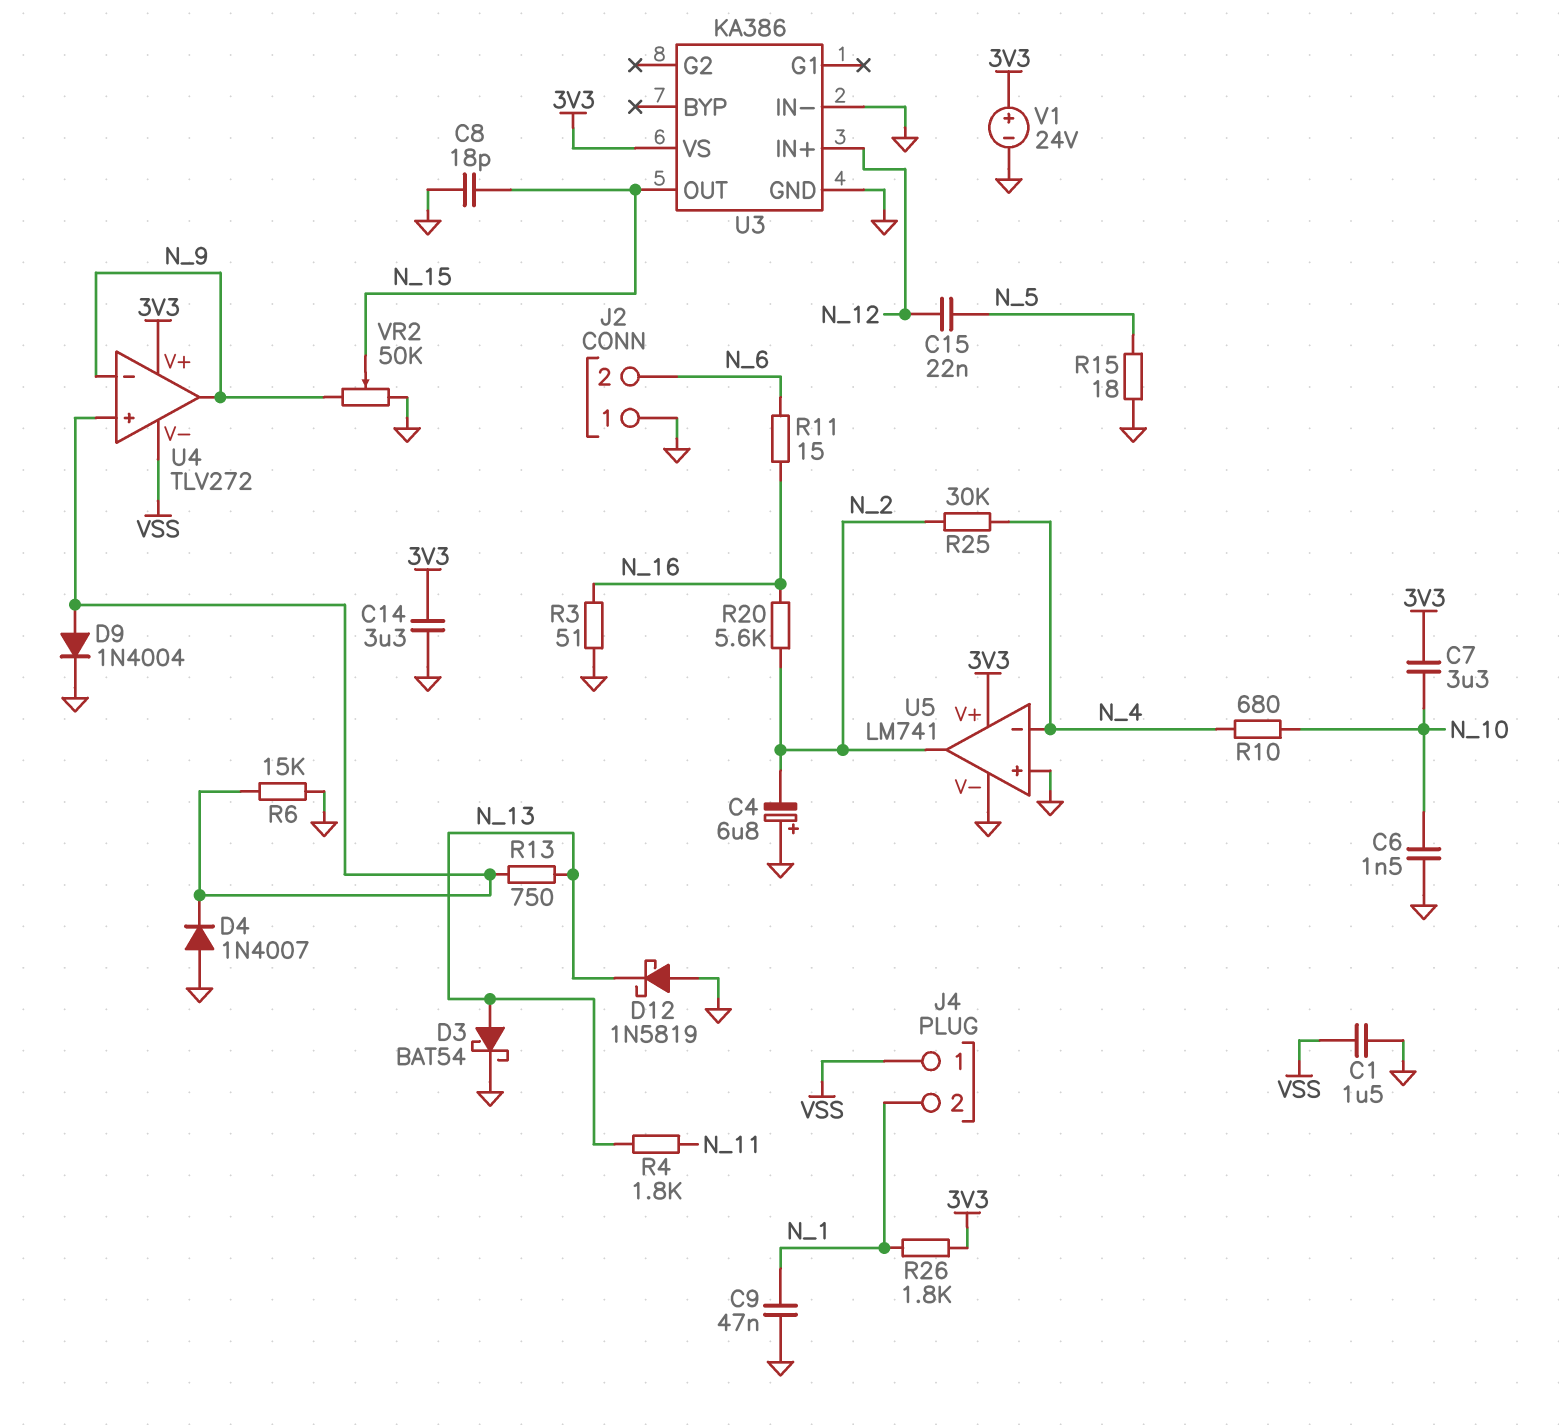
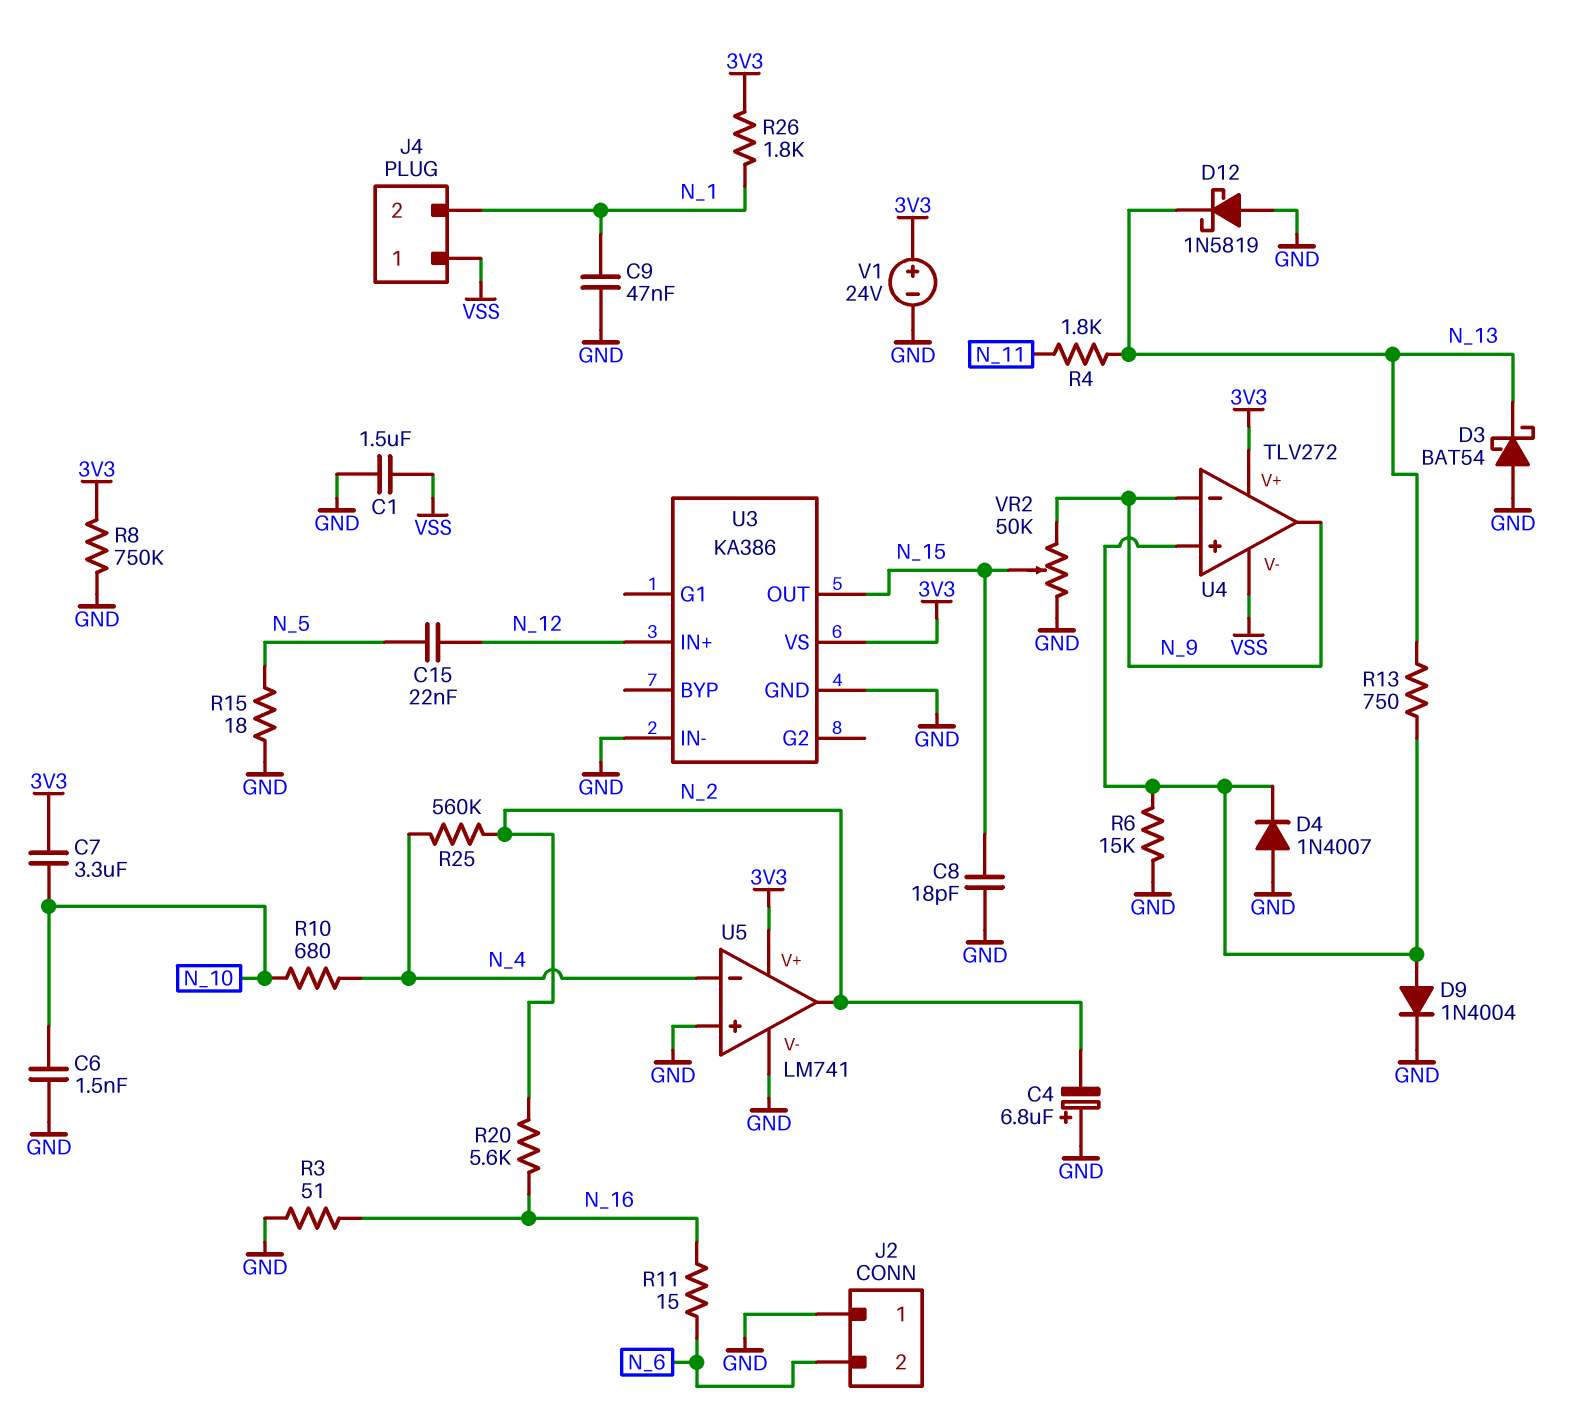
C14: 3.3uF (3V3, GND) -> none
D3: schottky BAT54 (A N_13, K GND) -> schottky BAT54 (A GND, K N_13)
R8: none -> 750k (3V3, GND)
R25: 30k (N_2, N_4) -> 560k (N_2, N_4)

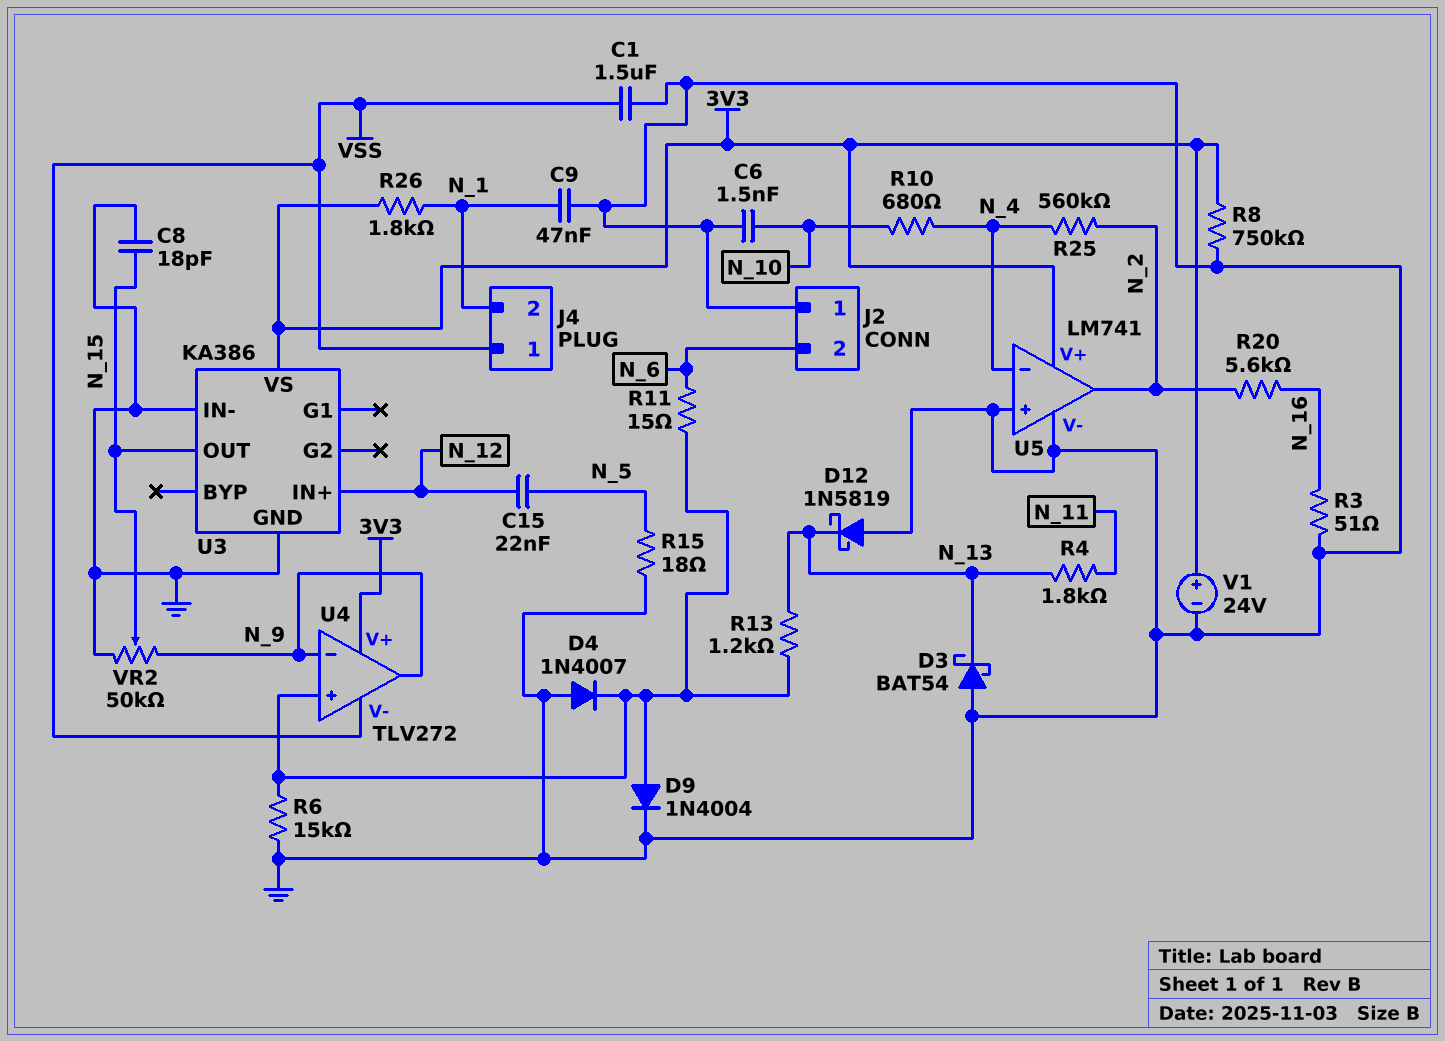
C4: 6.8uF (plus GND, minus N_2) -> none
C7: 3.3uF (3V3, N_10) -> none
R11: 15 (N_6, N_16) -> 15 (N_6, U4/in+)
R13: 750 (N_13, U4/in+) -> 1.2k (N_13, U4/in+)

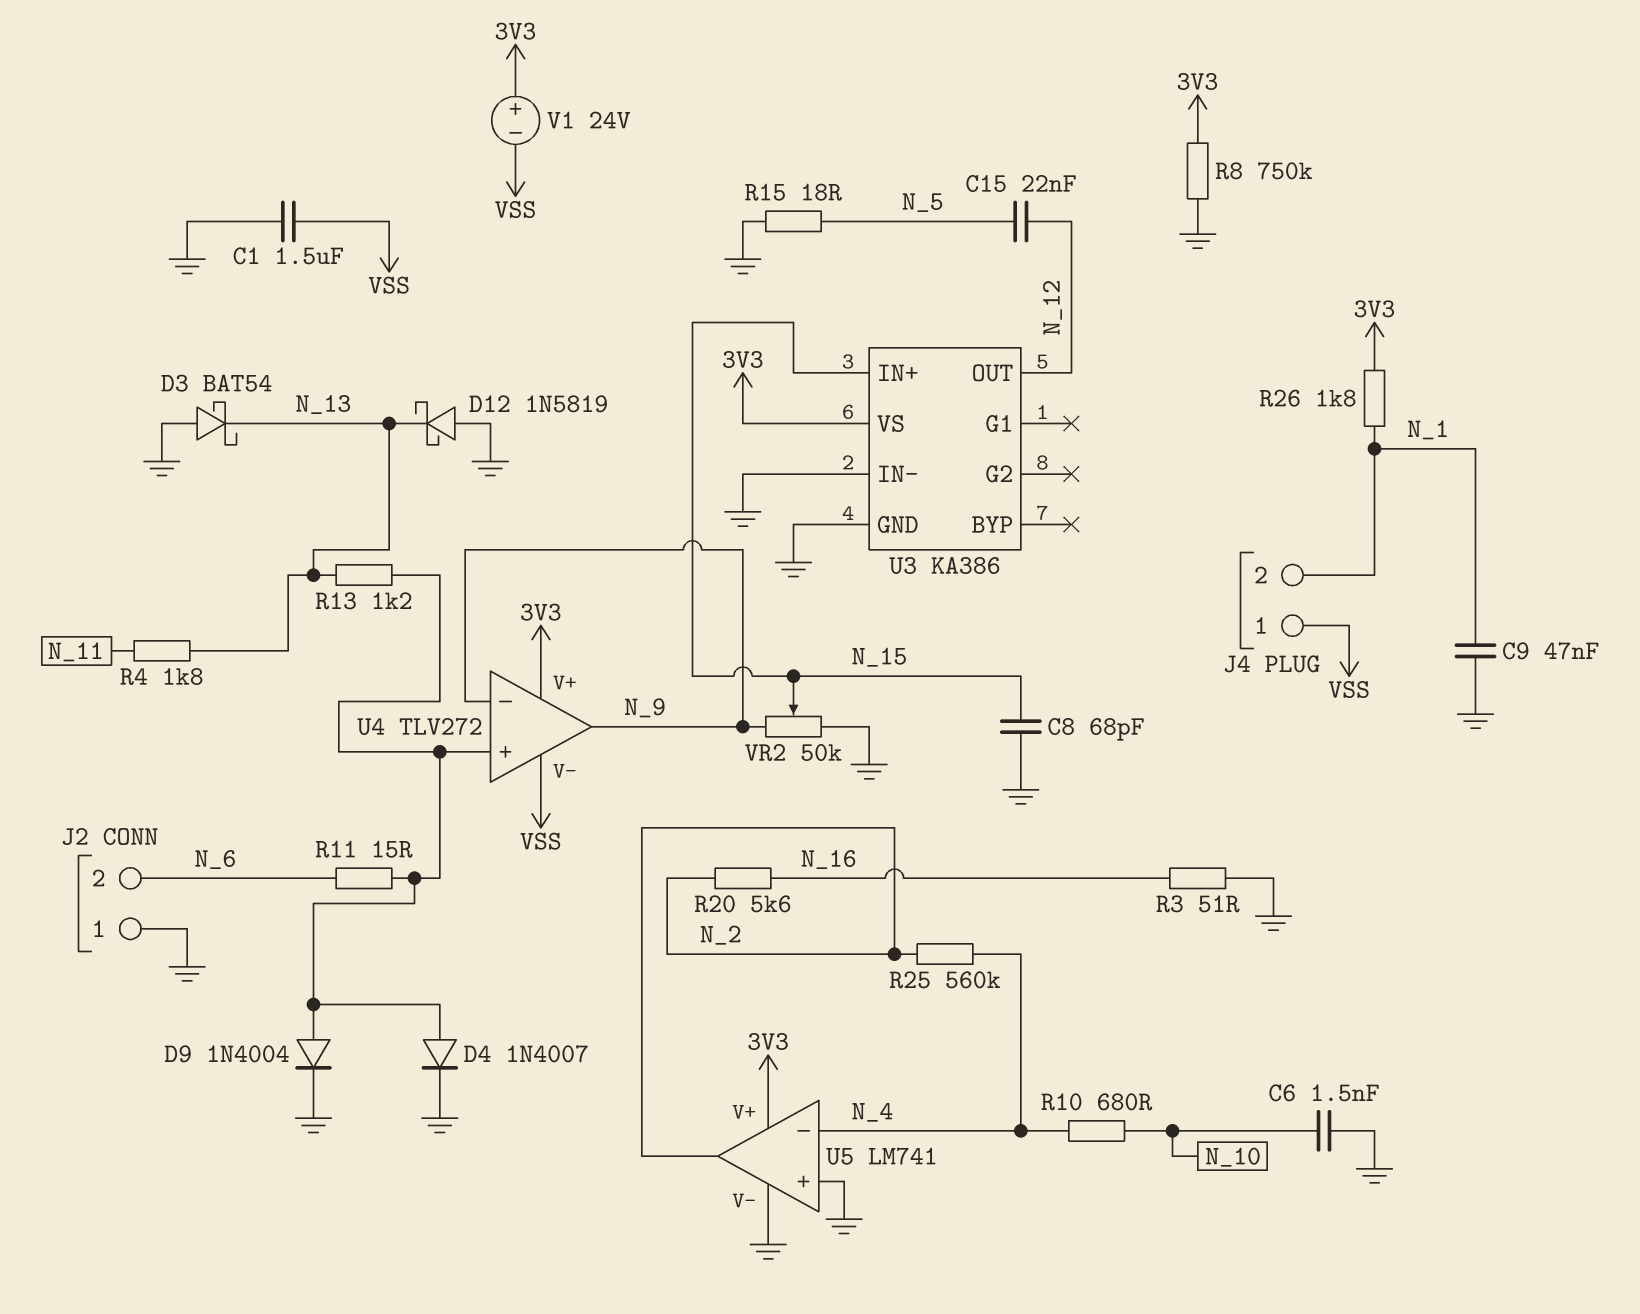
C8: 18pF (GND, N_15) -> 68pF (GND, N_15)
D4: diode 1N4007 (A GND, K U4/in+) -> diode 1N4007 (A U4/in+, K GND)
R6: 15k (GND, U4/in+) -> none
U3 pin IN+: N_12 -> N_15
U3 pin OUT: N_15 -> N_12
V1: 24V (plus 3V3, minus GND) -> 24V (plus 3V3, minus VSS)

